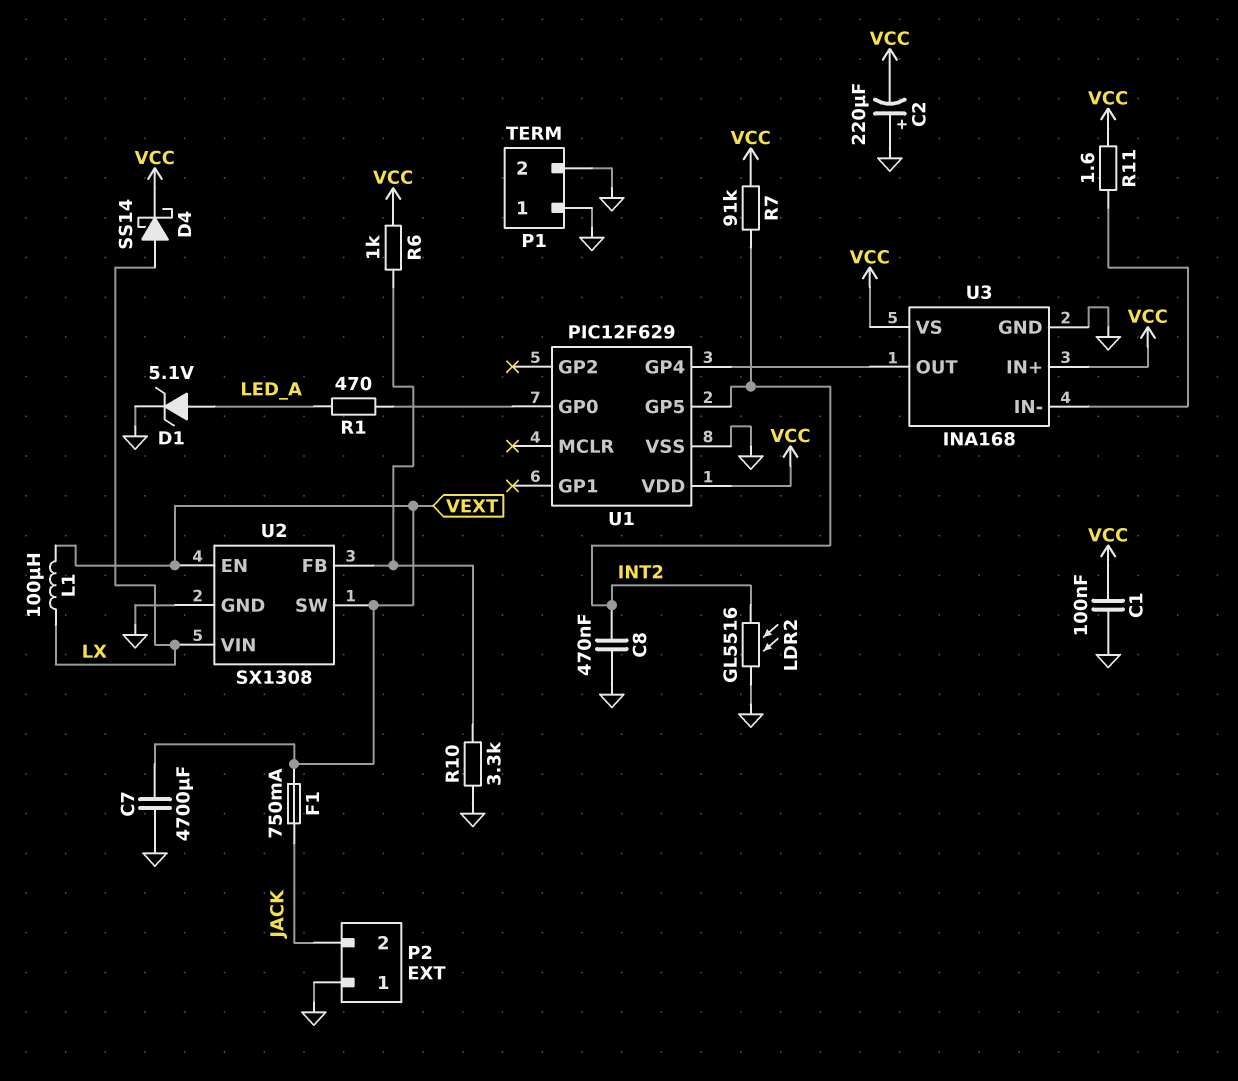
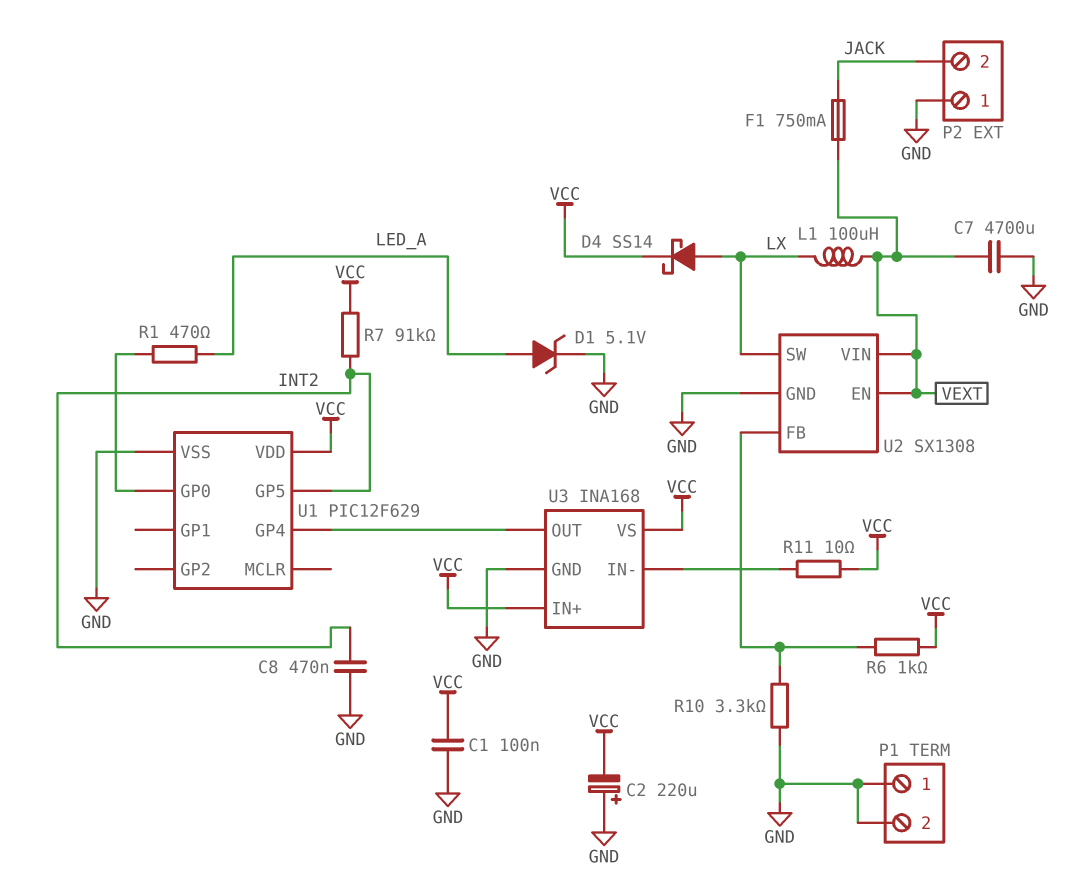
LDR2: GL5516 (GND, INT2) -> none
R11: 1.6 (U3/IN-, VCC) -> 10 (U3/IN-, VCC)
U2 pin SW: VEXT -> LX
U2 pin VIN: LX -> VEXT

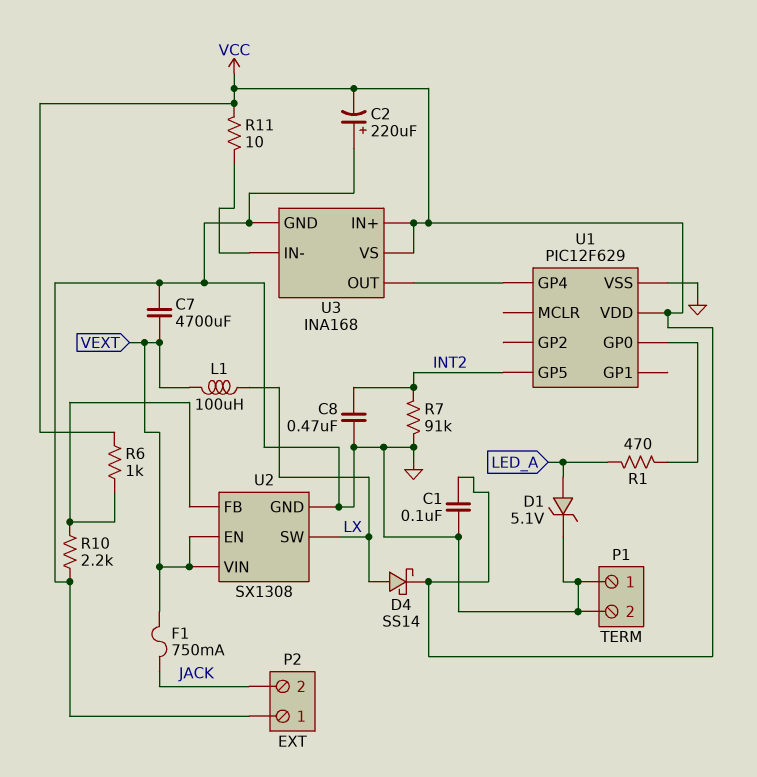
R7: 91k (INT2, VCC) -> 91k (GND, INT2)
R10: 3.3k (GND, U2/FB) -> 2.2k (GND, U2/FB)

